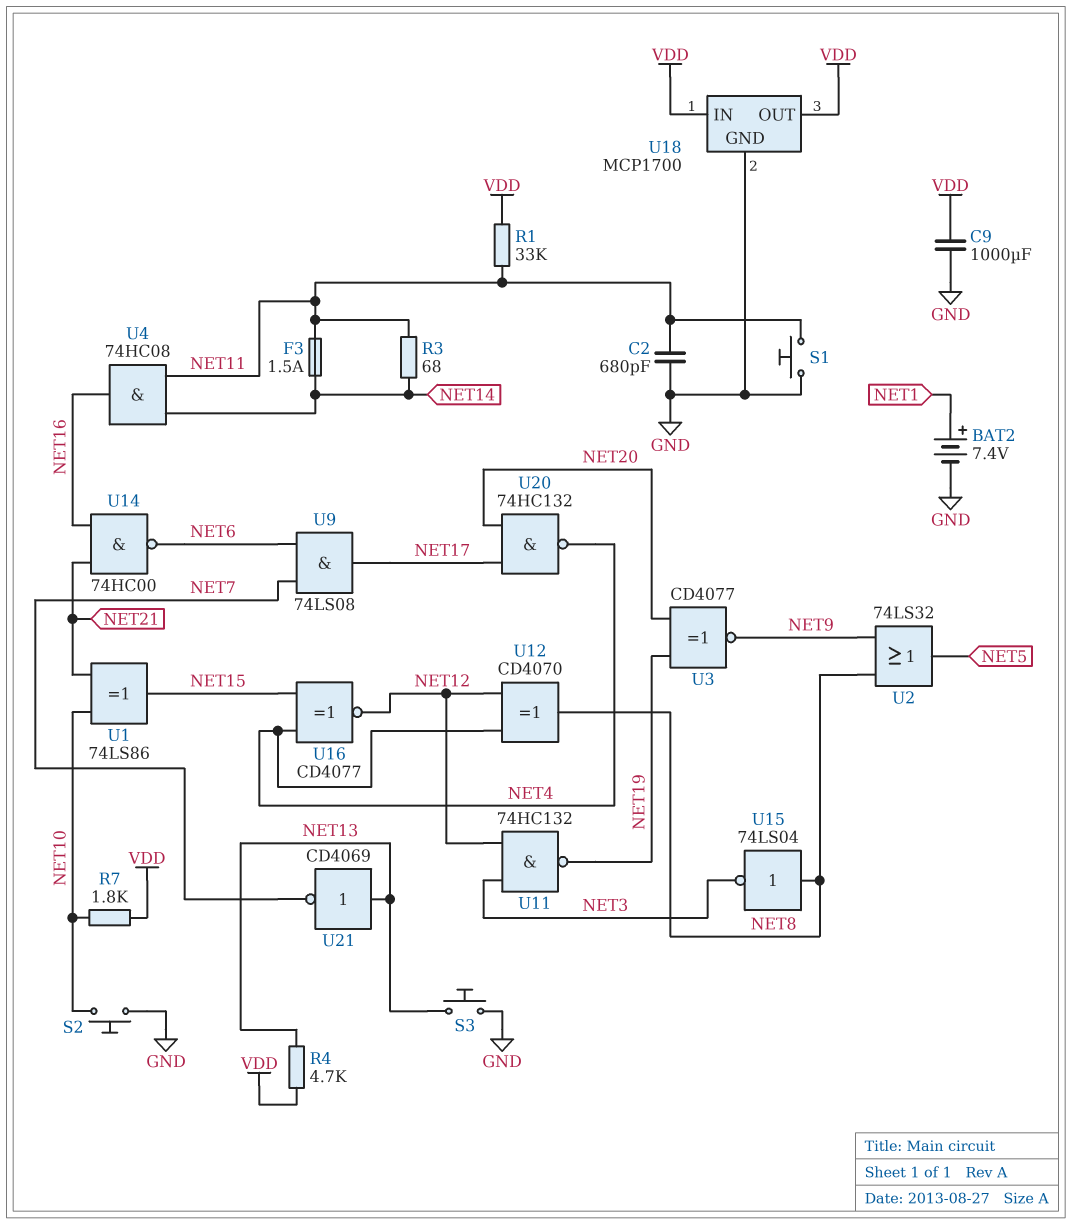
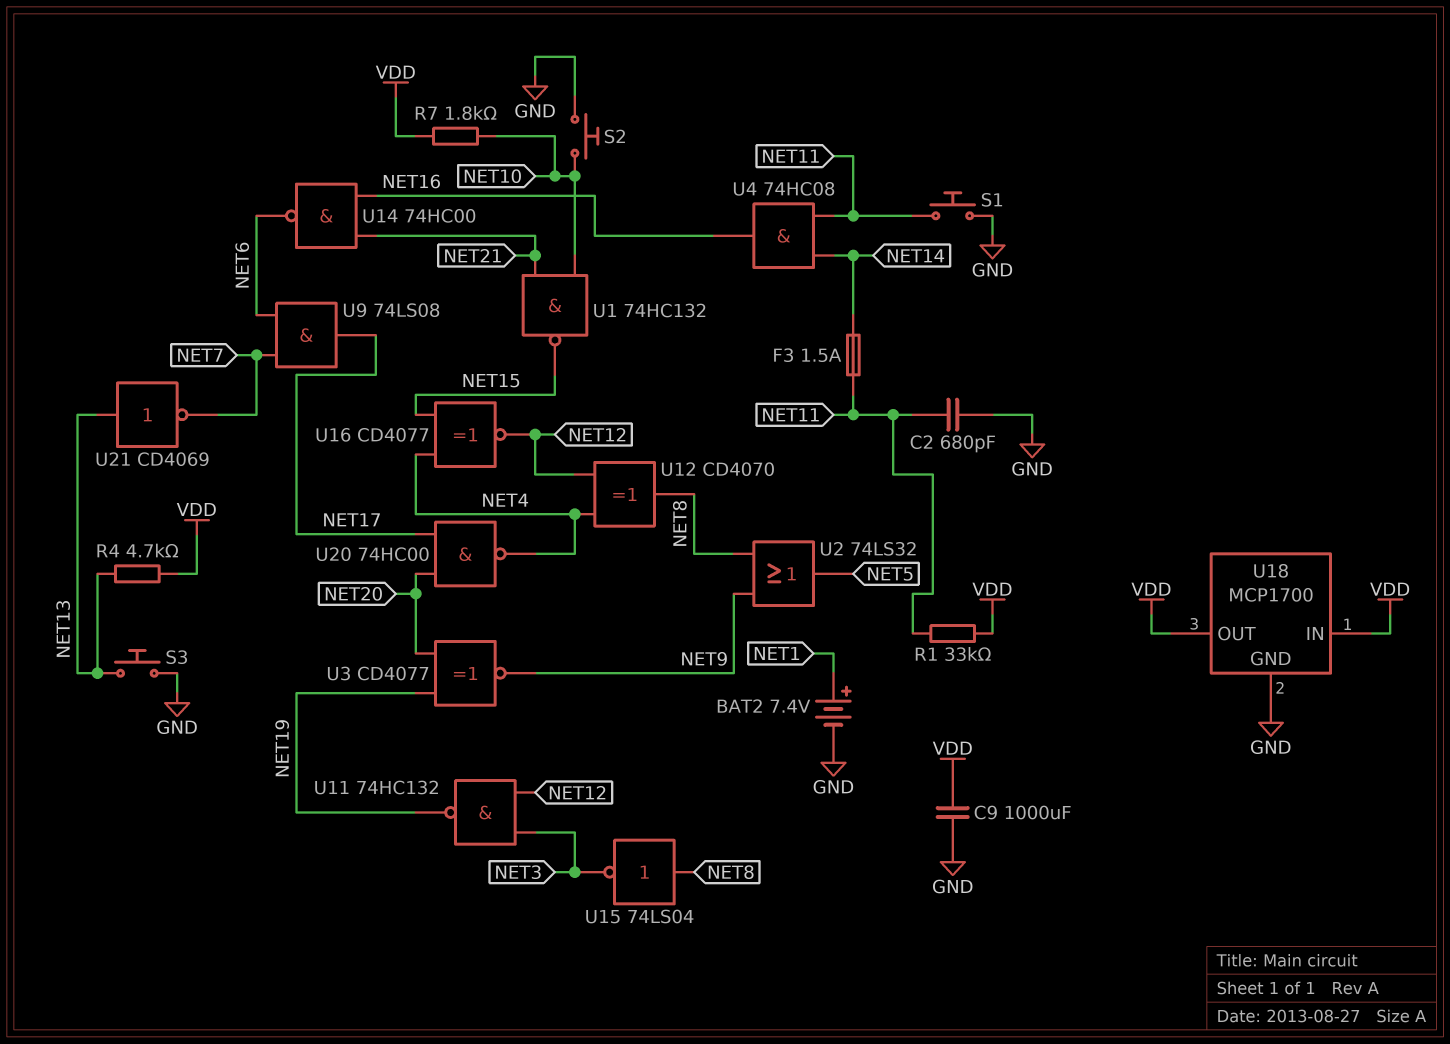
R3: 68 (NET11, NET14) -> none
U1: XOR 74LS86 (in NET10, in NET21, out NET15) -> NAND 74HC132 (in NET10, in NET21, out NET15)
U20: NAND 74HC132 (in NET17, in NET20, out NET4) -> NAND 74HC00 (in NET17, in NET20, out NET4)

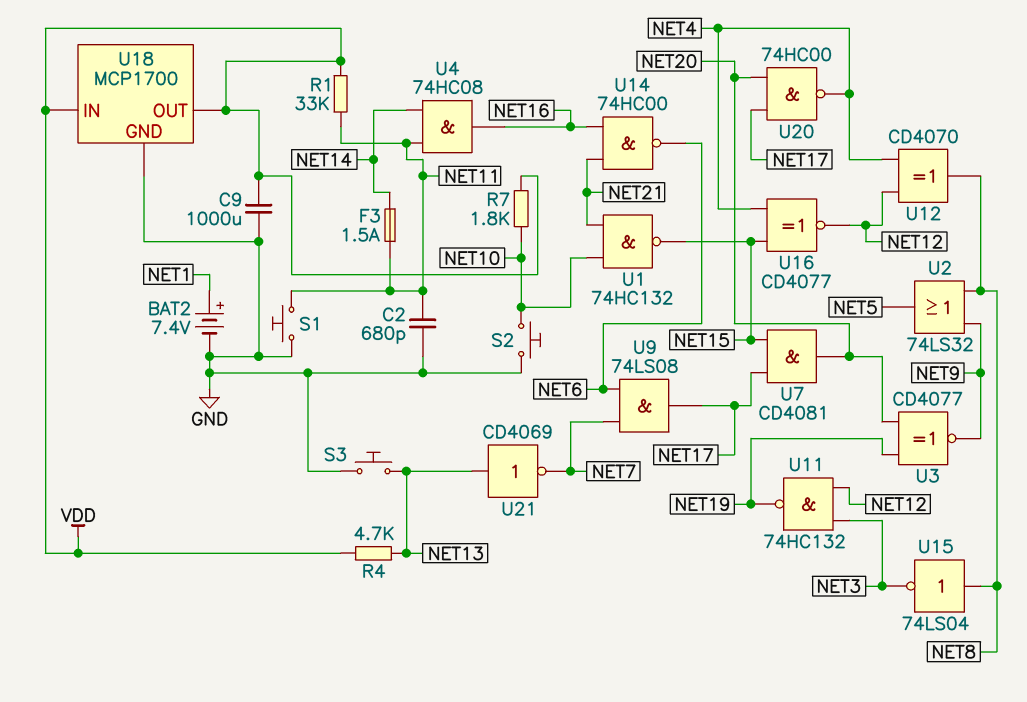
U7: none -> AND CD4081 (in NET15, in NET17, out NET20)

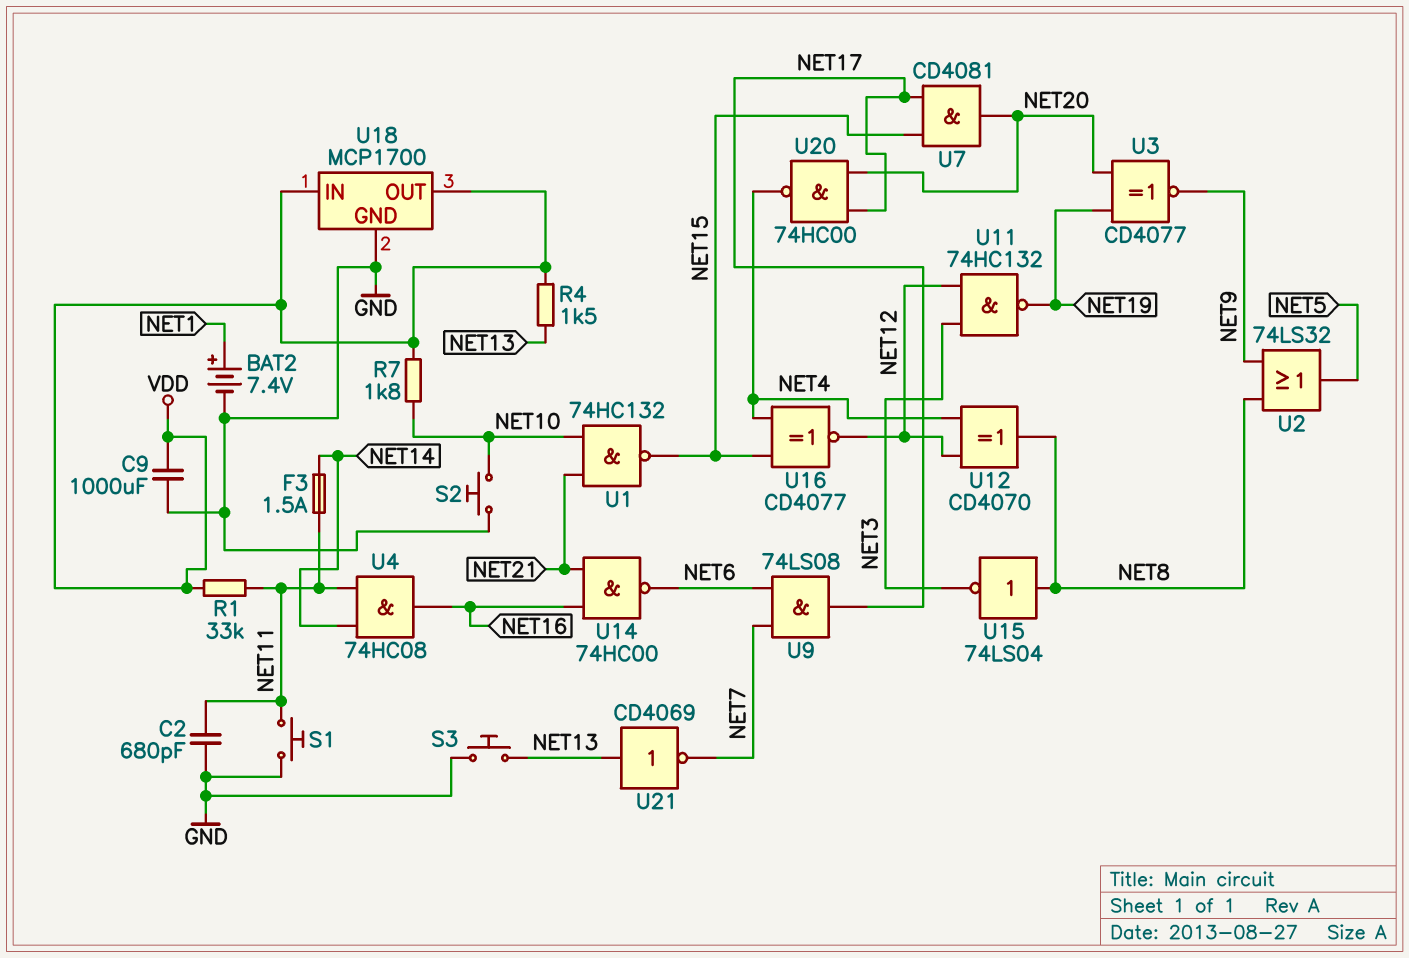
R4: 4.7k (NET13, VDD) -> 1.5k (NET13, VDD)

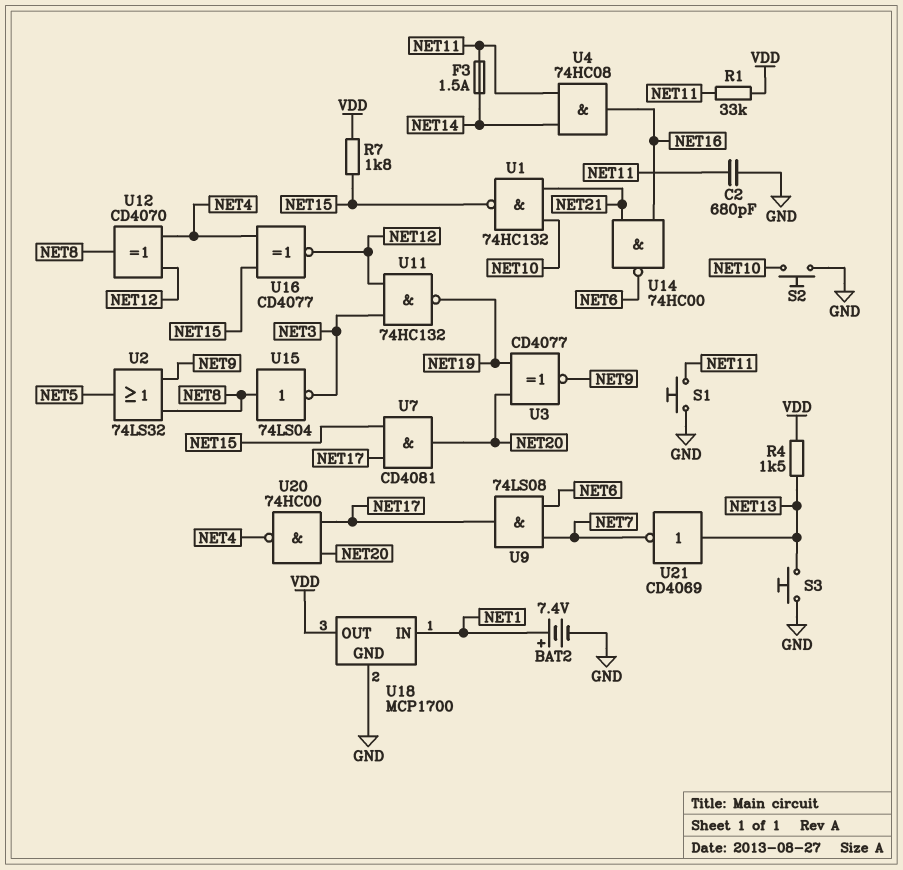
C9: 1000uF (GND, VDD) -> none
R7: 1.8k (NET10, VDD) -> 1.8k (NET15, VDD)
U18 pin IN: VDD -> NET1

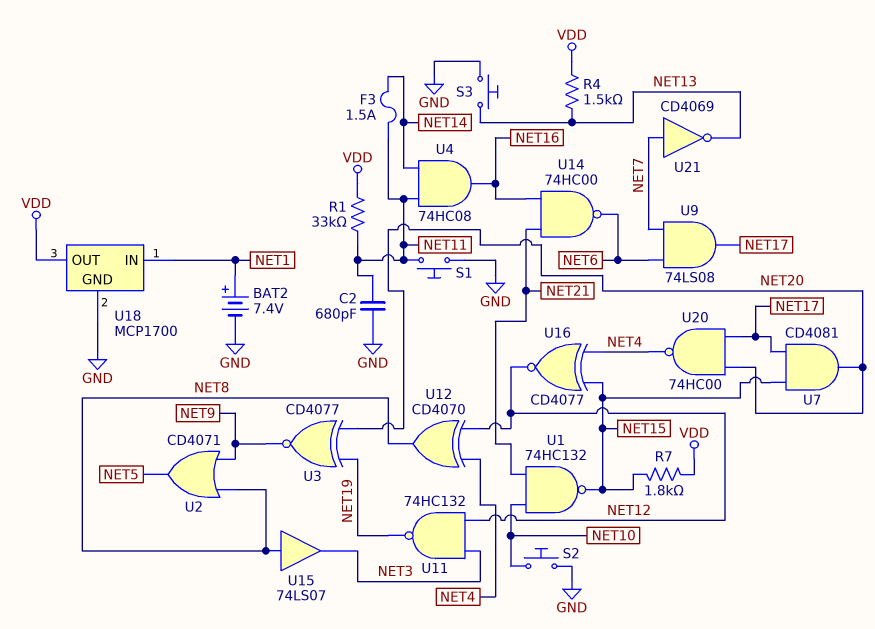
U2: OR 74LS32 (in NET8, in NET9, out NET5) -> OR CD4071 (in NET8, in NET9, out NET5)
U15: NOT 74LS04 (in NET8, out NET3) -> buffer 74LS07 (in NET8, out NET3)
U21: NOT CD4069 (in NET13, out NET7) -> NOT CD4069 (in NET7, out NET13)

